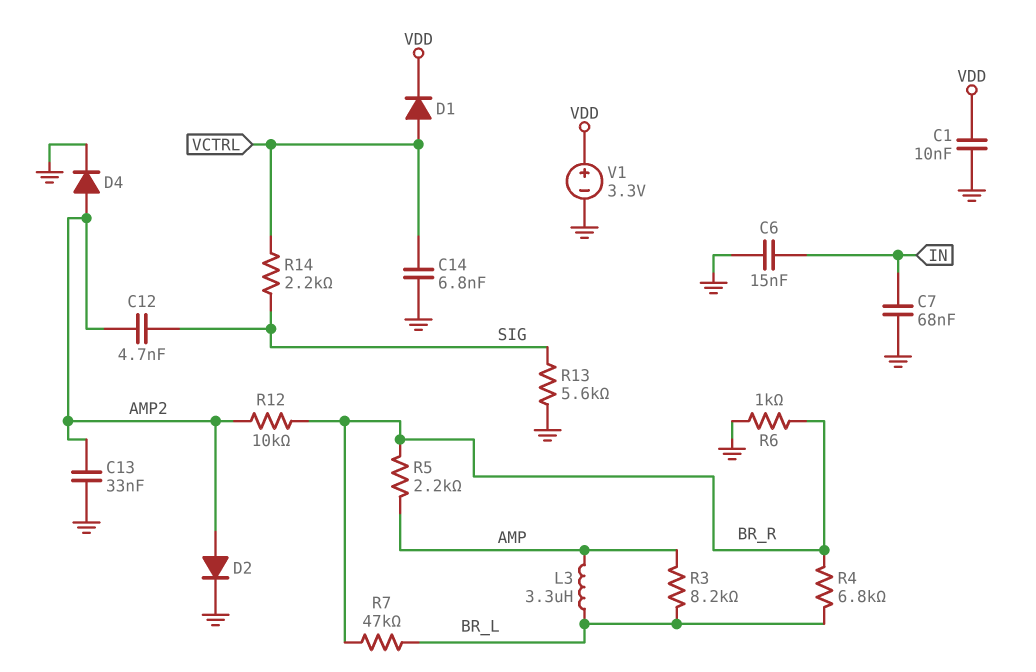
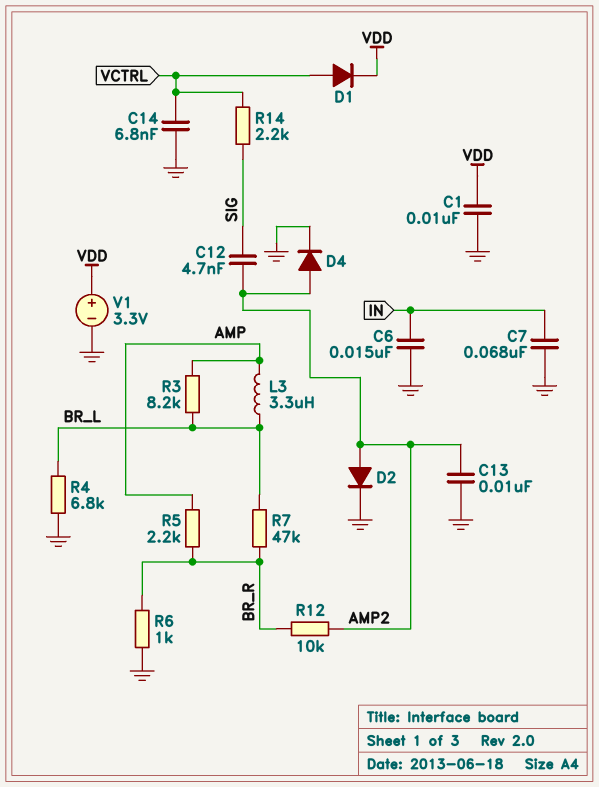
C13: 33nF (AMP2, GND) -> 10nF (AMP2, GND)
R4: 6.8k (BR_L, BR_R) -> 6.8k (BR_L, GND)
R13: 5.6k (GND, SIG) -> none

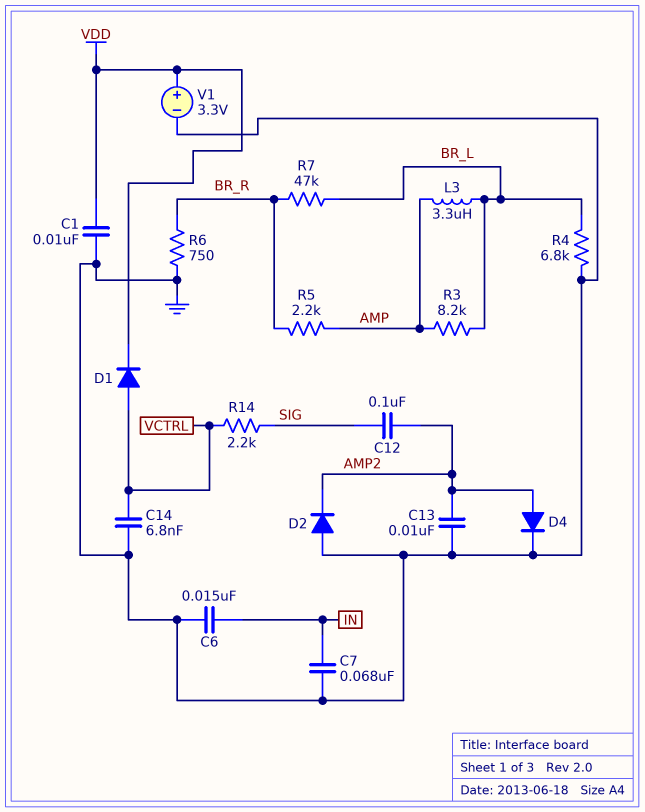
C12: 4.7nF (AMP2, SIG) -> 100nF (AMP2, SIG)
D2: diode (A AMP2, K GND) -> diode (A GND, K AMP2)
R6: 1k (BR_R, GND) -> 750 (BR_R, GND)
R12: 10k (AMP2, BR_R) -> none

